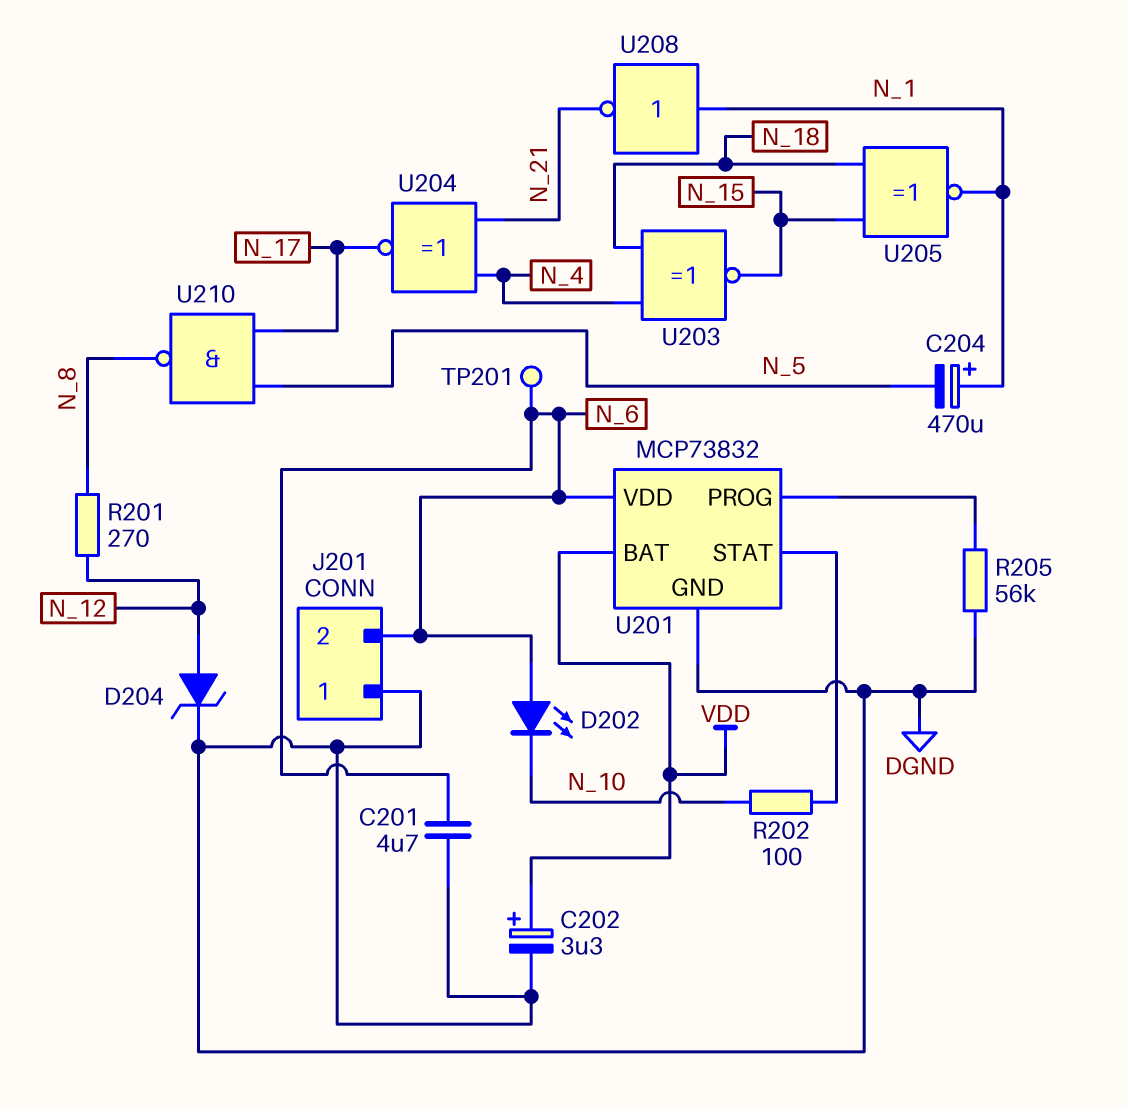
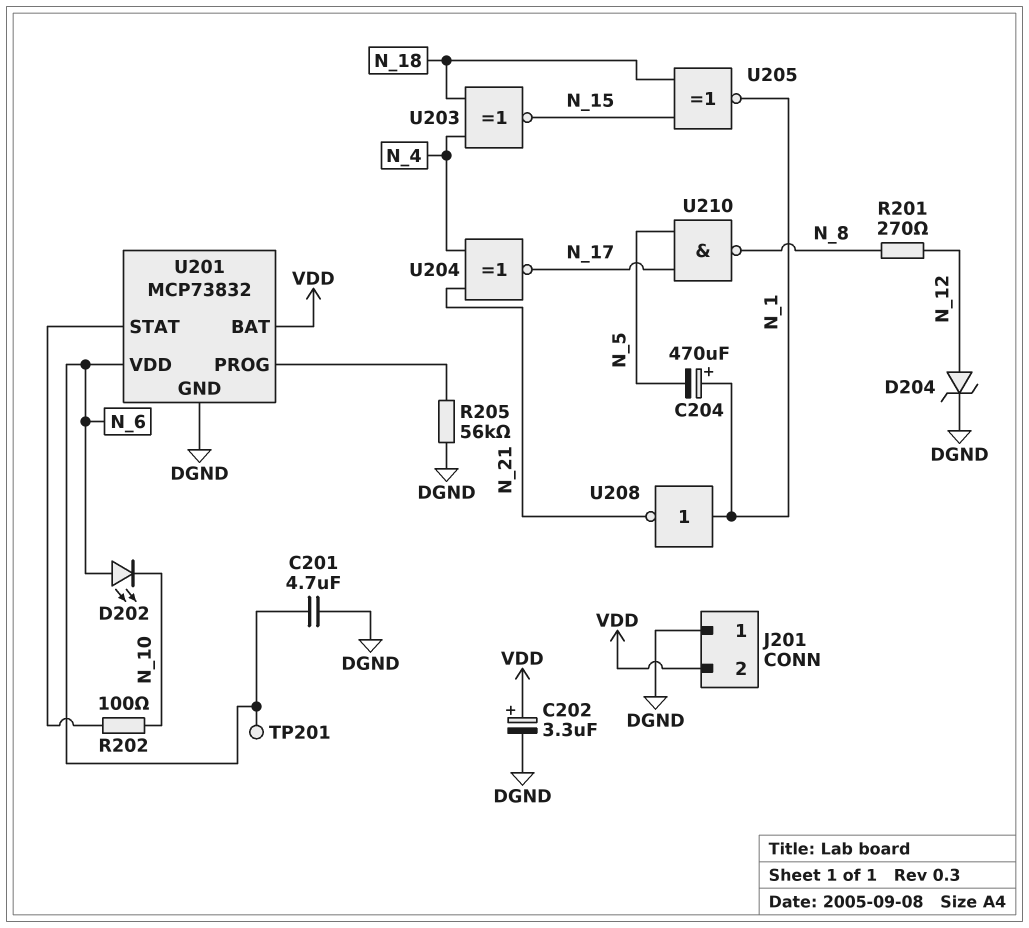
J201 pin 2: N_6 -> VDD

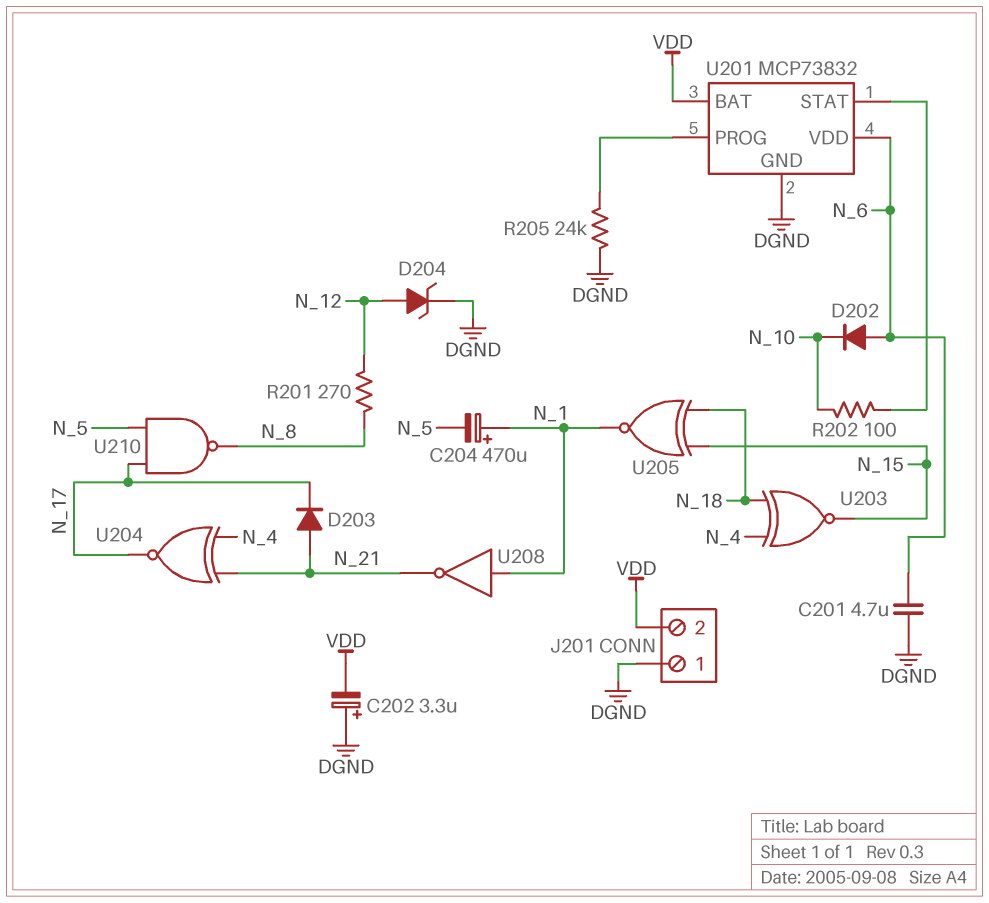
C202: 3.3uF (plus VDD, minus DGND) -> 3.3uF (plus DGND, minus VDD)
D202: LED (A N_6, K N_10) -> diode (A N_6, K N_10)
D203: none -> diode (A N_21, K N_17)
R205: 56k (DGND, U201/PROG) -> 24k (DGND, U201/PROG)
TP201: test point (N_6) -> none

